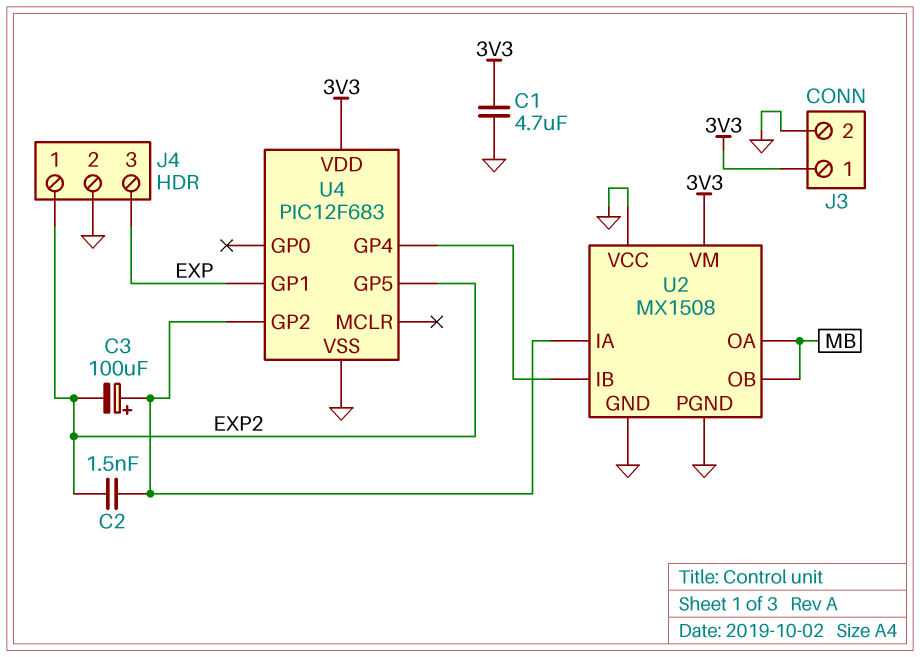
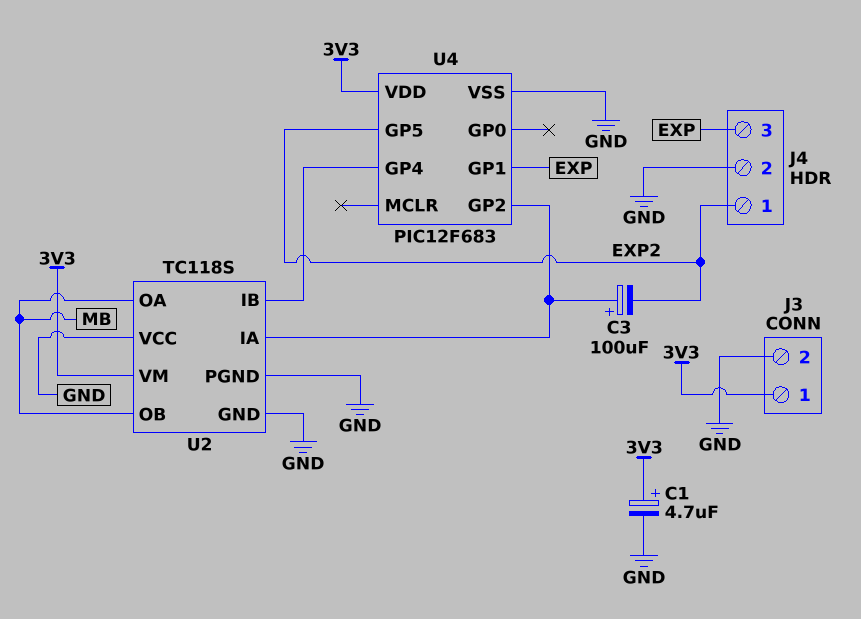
C1: 4.7uF (3V3, GND) -> 4.7uF (plus 3V3, minus GND)
C2: 1.5nF (EXP2, U2/IA) -> none
U2: MX1508 -> TC118S

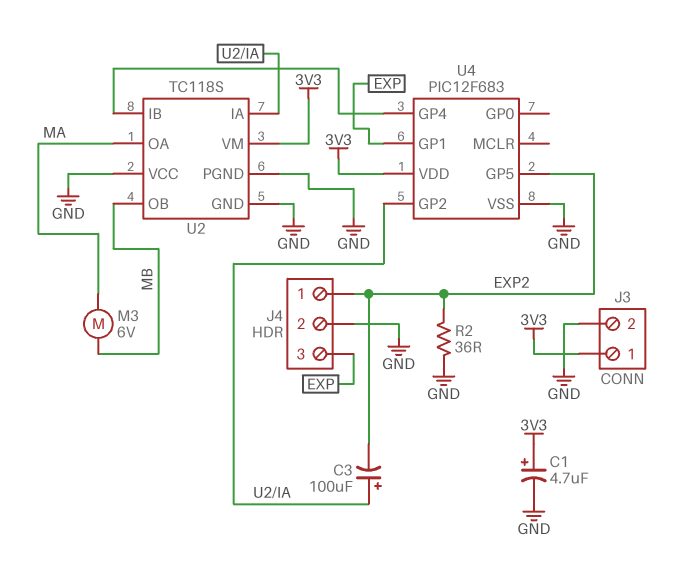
M3: none -> motor 6V (MA, MB)
R2: none -> 36 (EXP2, GND)
U2 pin OA: MB -> MA

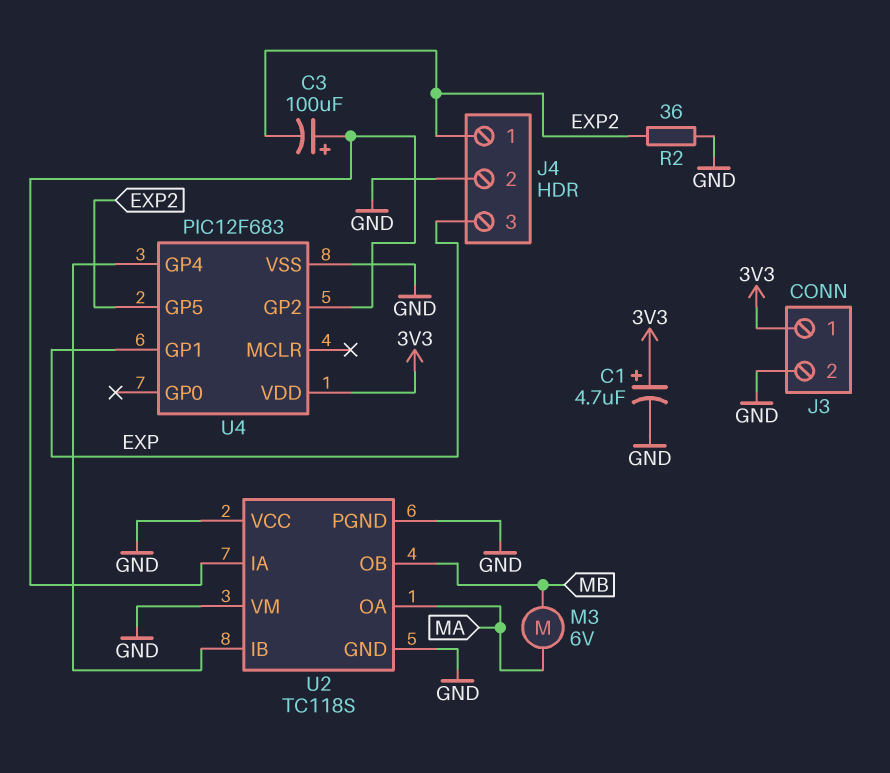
U2 pin VM: 3V3 -> GND

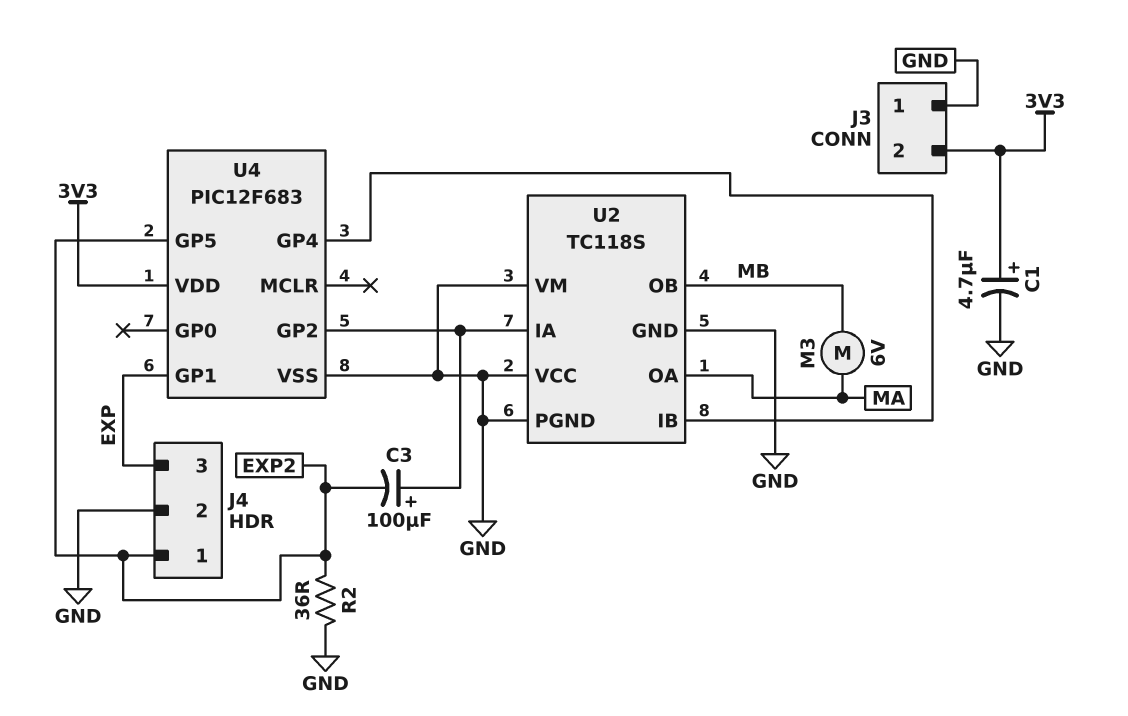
J3 pin 1: 3V3 -> GND
J3 pin 2: GND -> 3V3

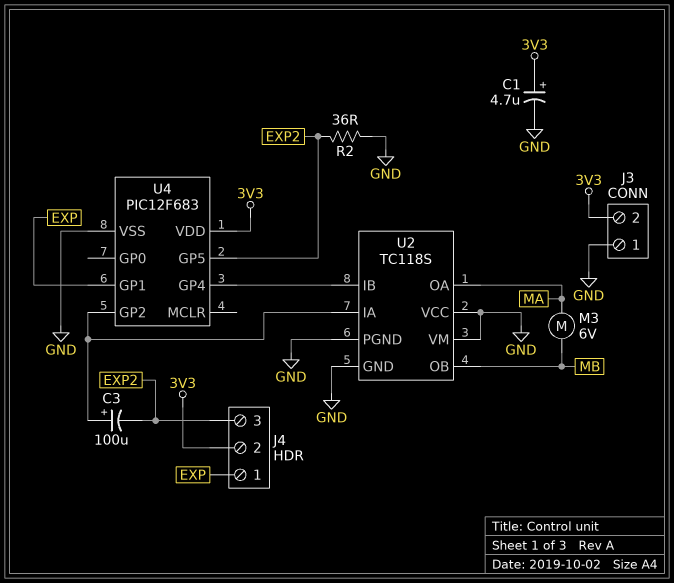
J4 pin 1: EXP2 -> EXP
J4 pin 2: GND -> 3V3
J4 pin 3: EXP -> EXP2

